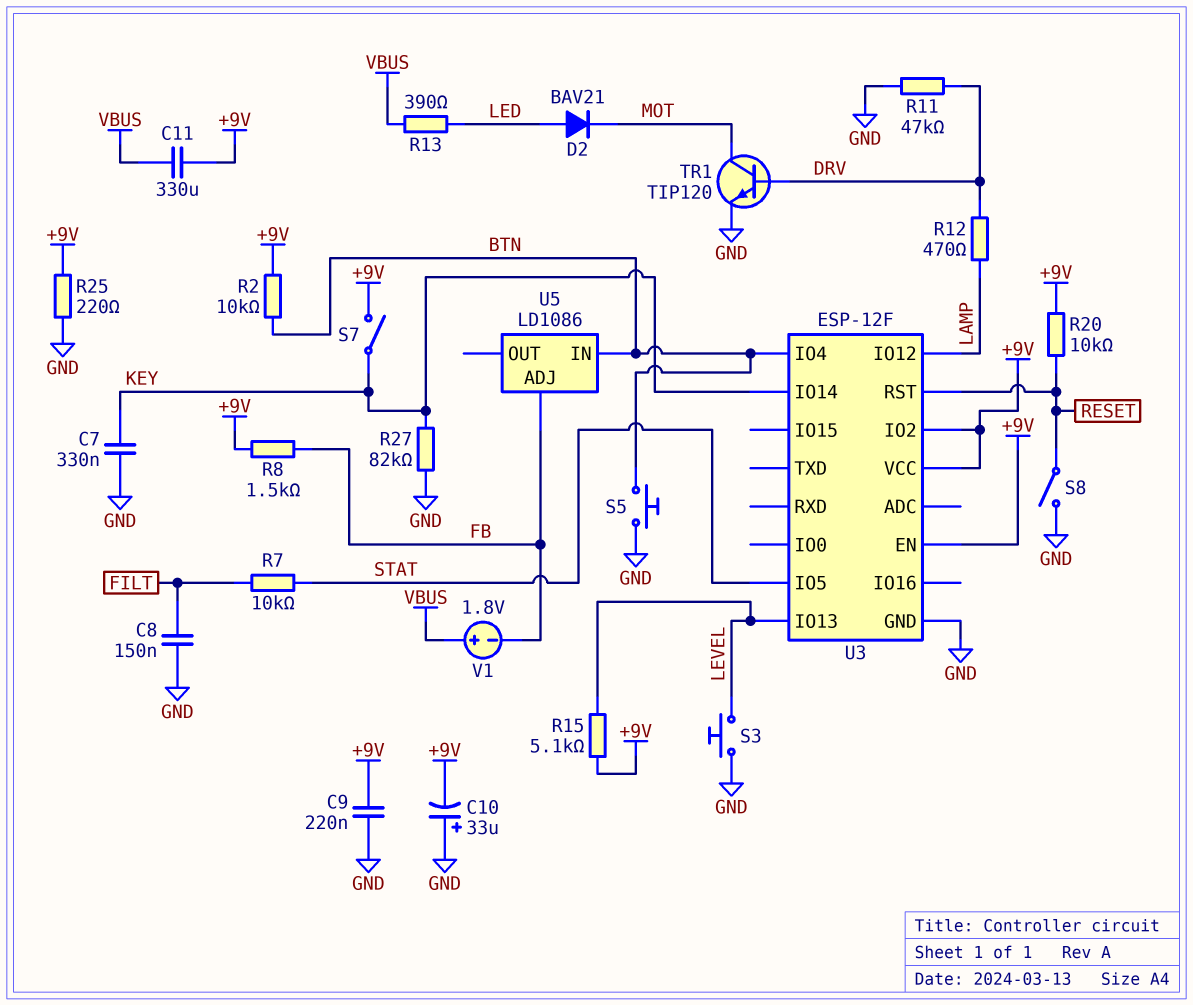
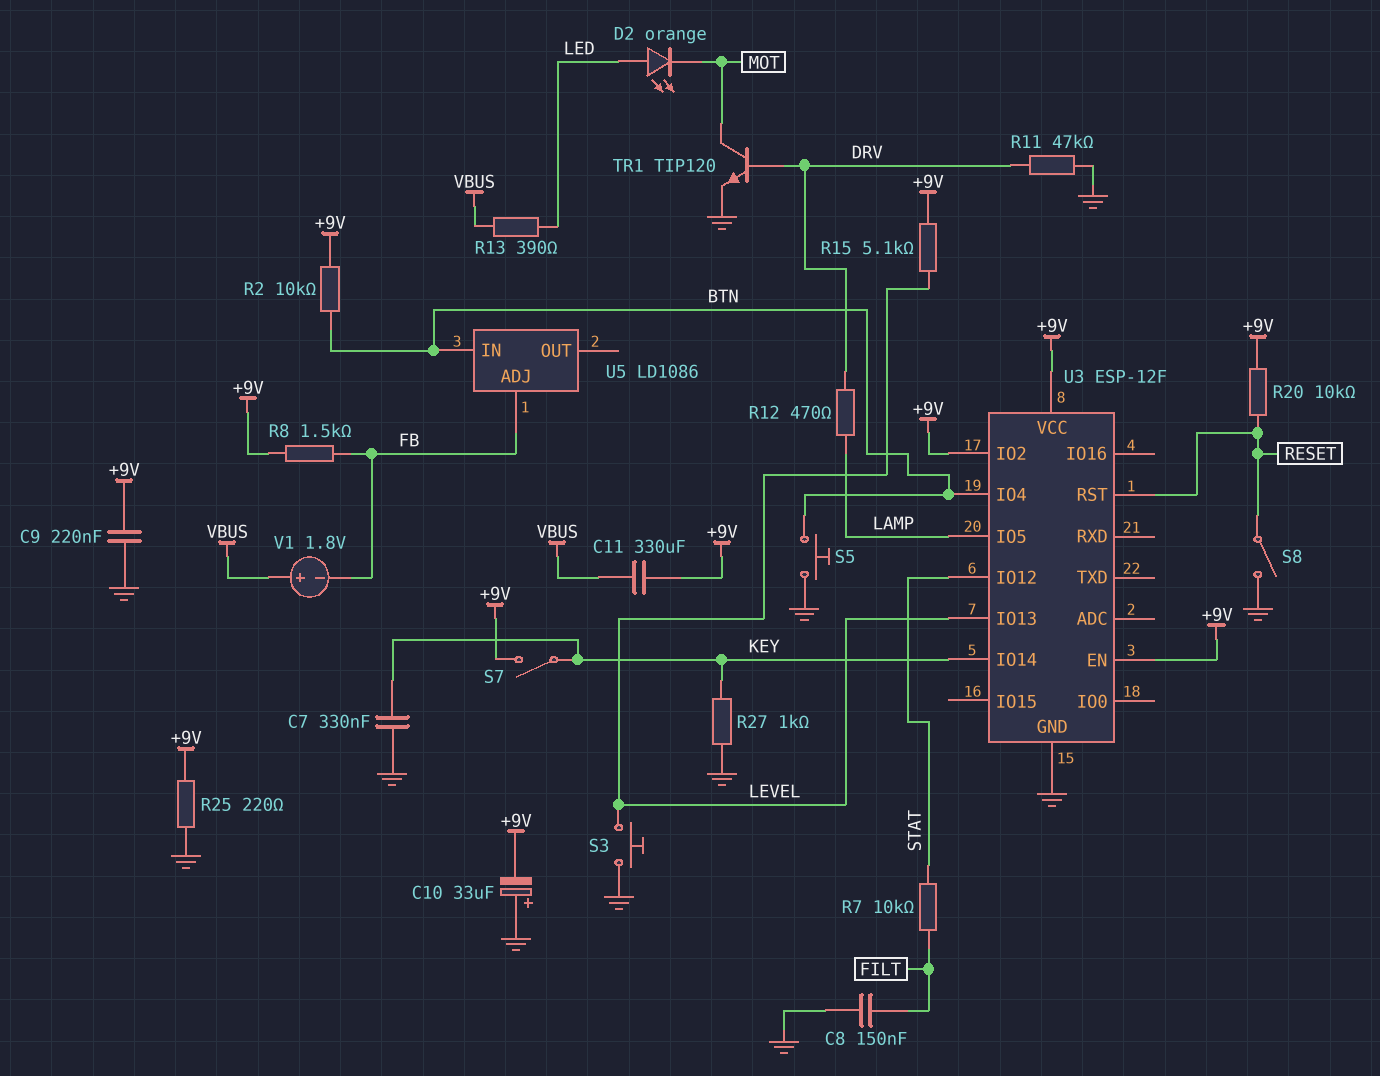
D2: diode BAV21 (A LED, K MOT) -> LED orange (A LED, K MOT)
R27: 82k (GND, KEY) -> 1k (GND, KEY)
U3 pin IO5: STAT -> LAMP
U3 pin IO12: LAMP -> STAT

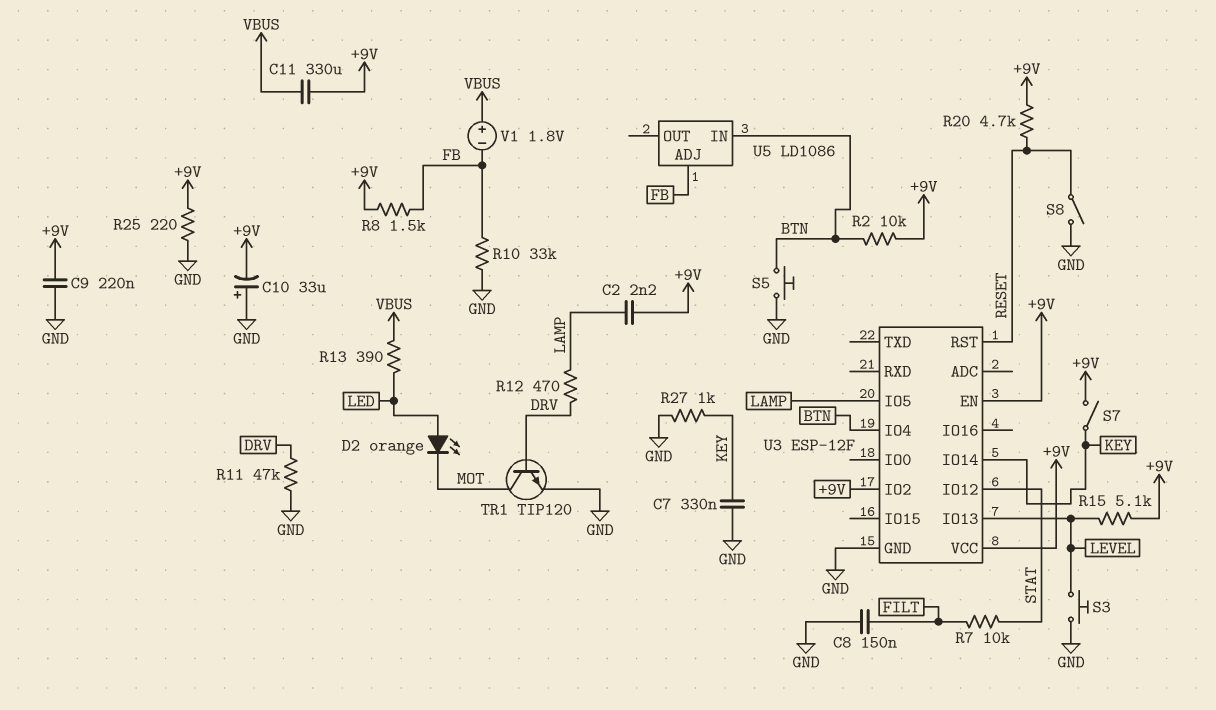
C2: none -> 2.2nF (+9V, LAMP)
R10: none -> 33k (FB, GND)
R20: 10k (+9V, RESET) -> 4.7k (+9V, RESET)

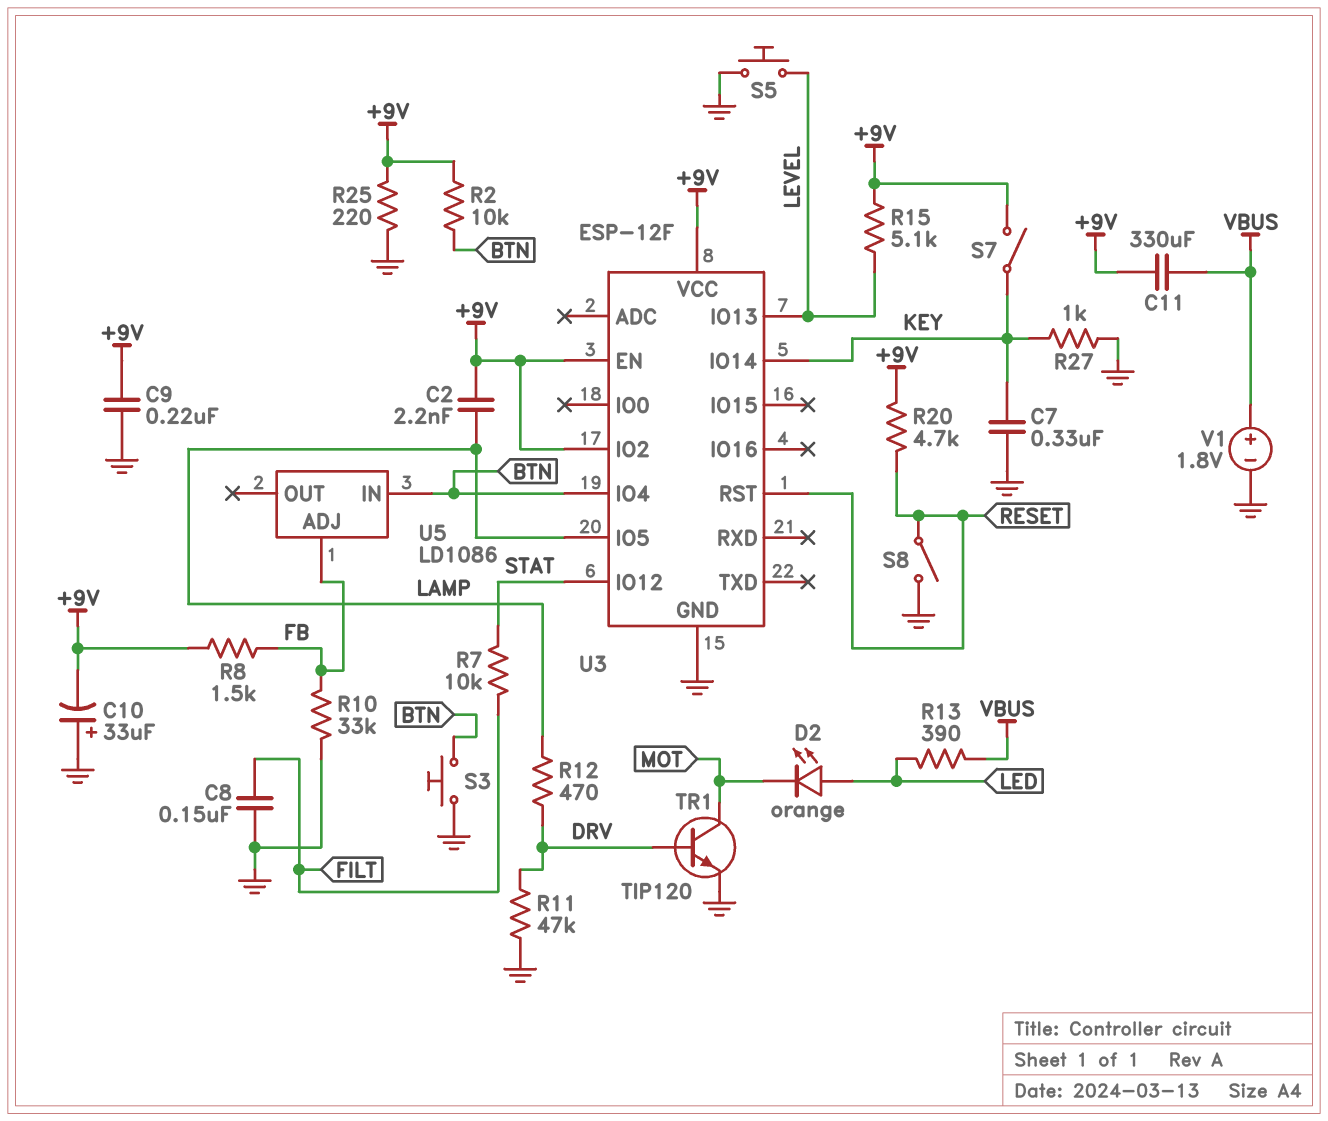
S3: button (GND, LEVEL) -> button (BTN, GND)
S5: button (BTN, GND) -> button (GND, LEVEL)
V1: 1.8V (plus VBUS, minus FB) -> 1.8V (plus VBUS, minus GND)

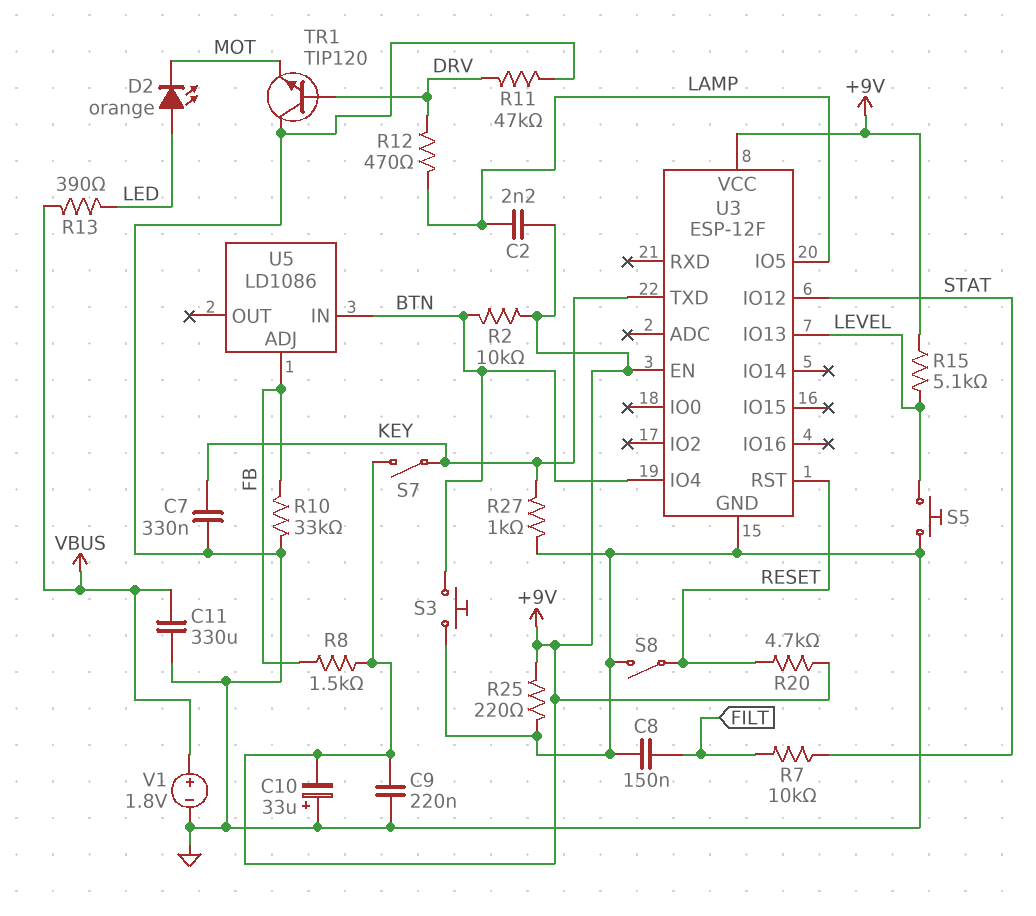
C11: 330uF (+9V, VBUS) -> 330uF (GND, VBUS)
TR1: NPN TIP120 (B DRV, C MOT, E GND) -> NPN TIP120 (B DRV, C GND, E MOT)
U3 pin IO2: +9V -> none
U3 pin IO14: KEY -> none
U3 pin TXD: none -> KEY

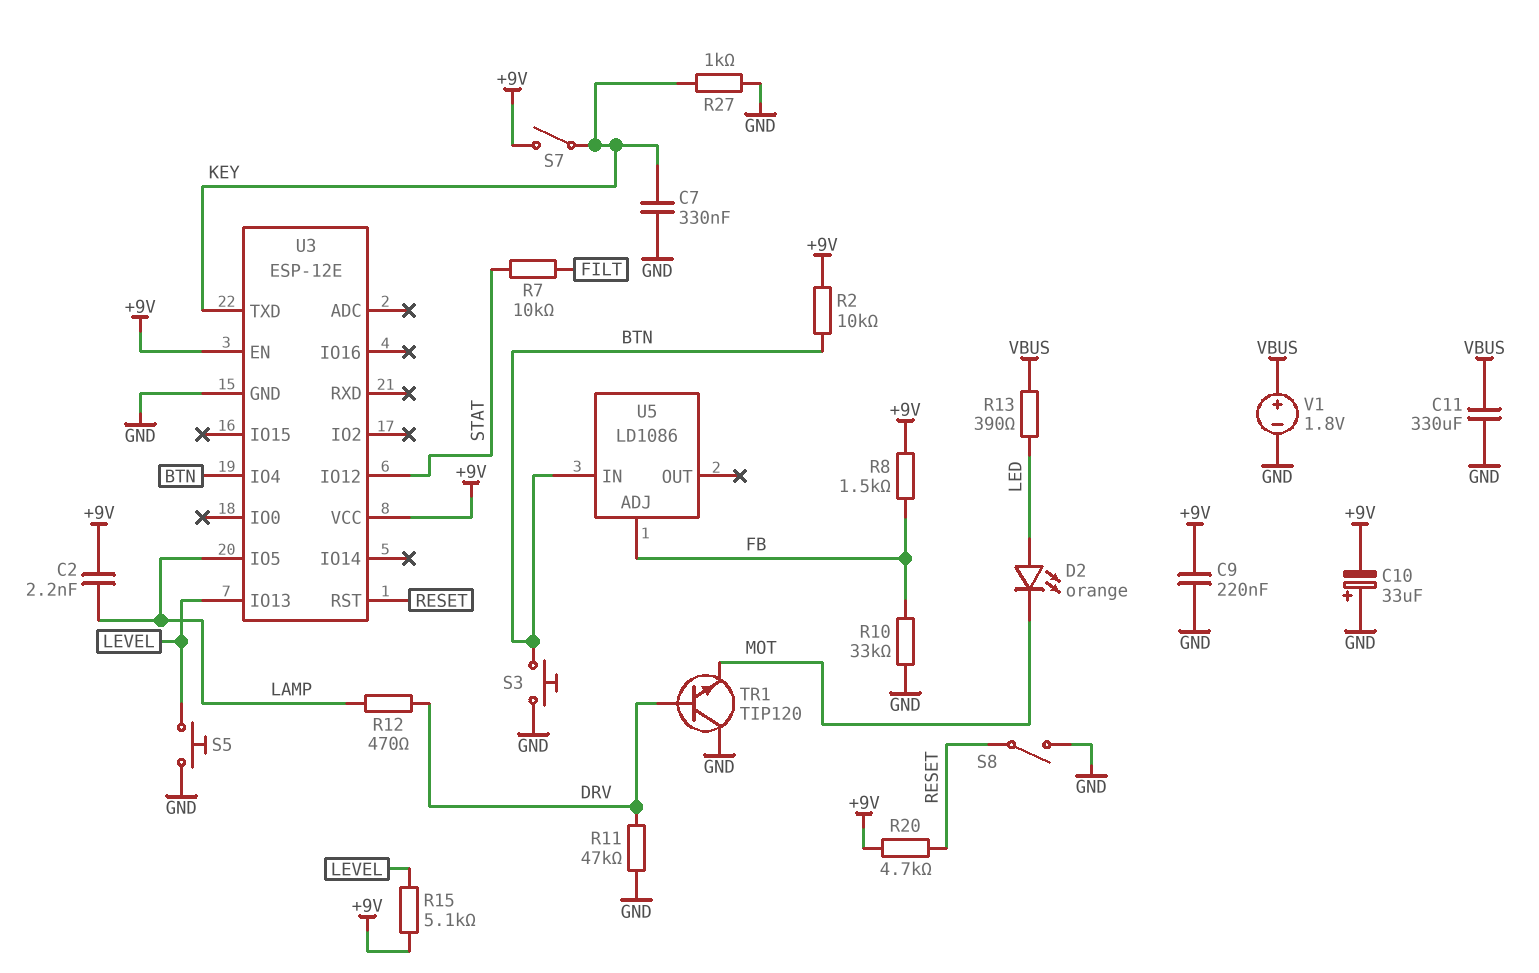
C8: 150nF (FILT, GND) -> none
R25: 220 (+9V, GND) -> none
U3: ESP-12F -> ESP-12E

